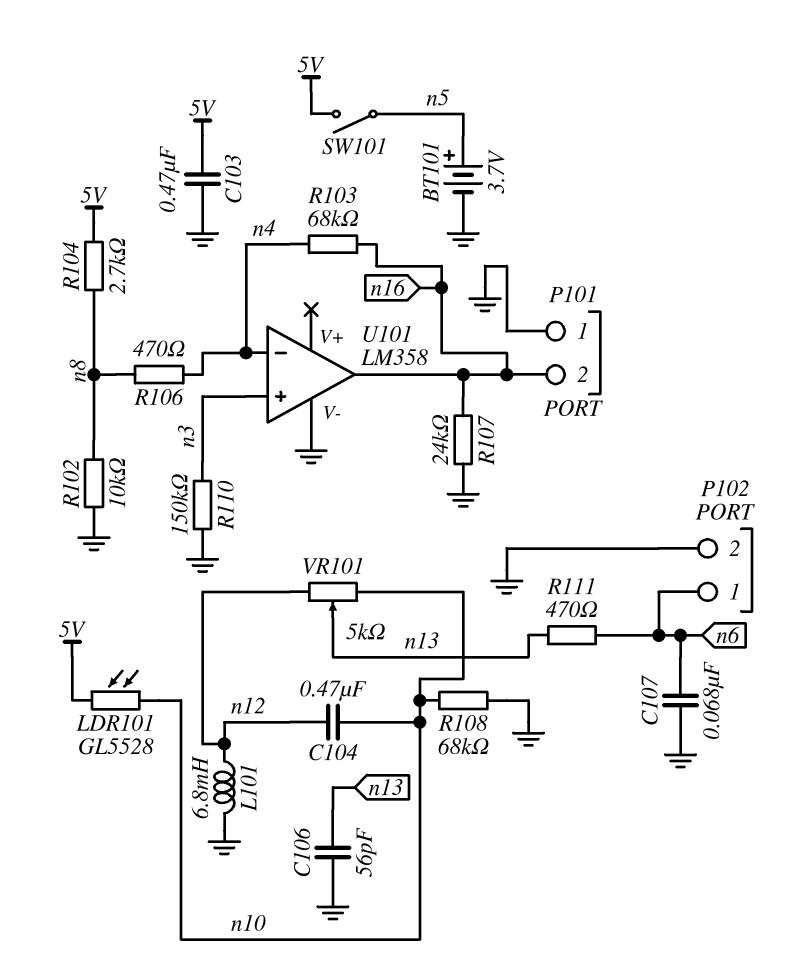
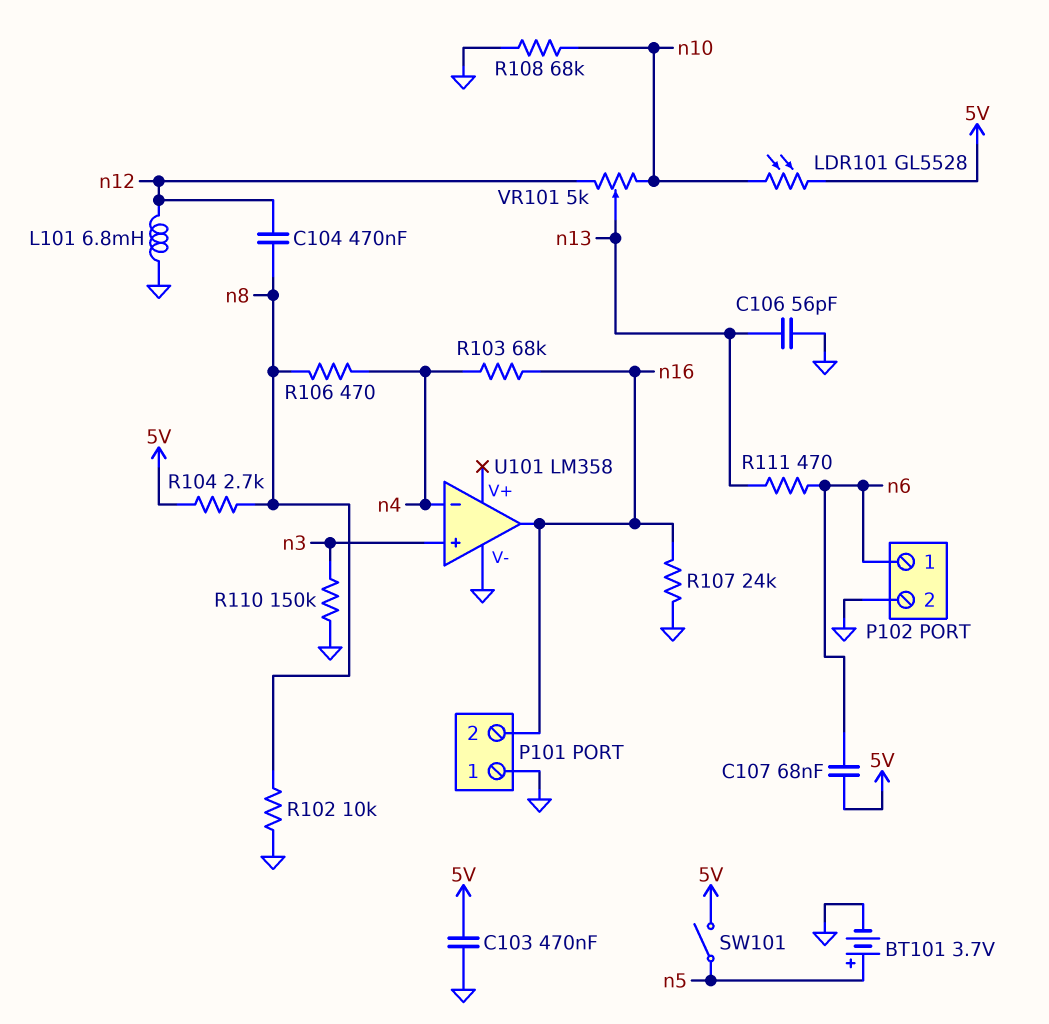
C104: 470nF (n10, n12) -> 470nF (n8, n12)
C107: 68nF (GND, n6) -> 68nF (5V, n6)

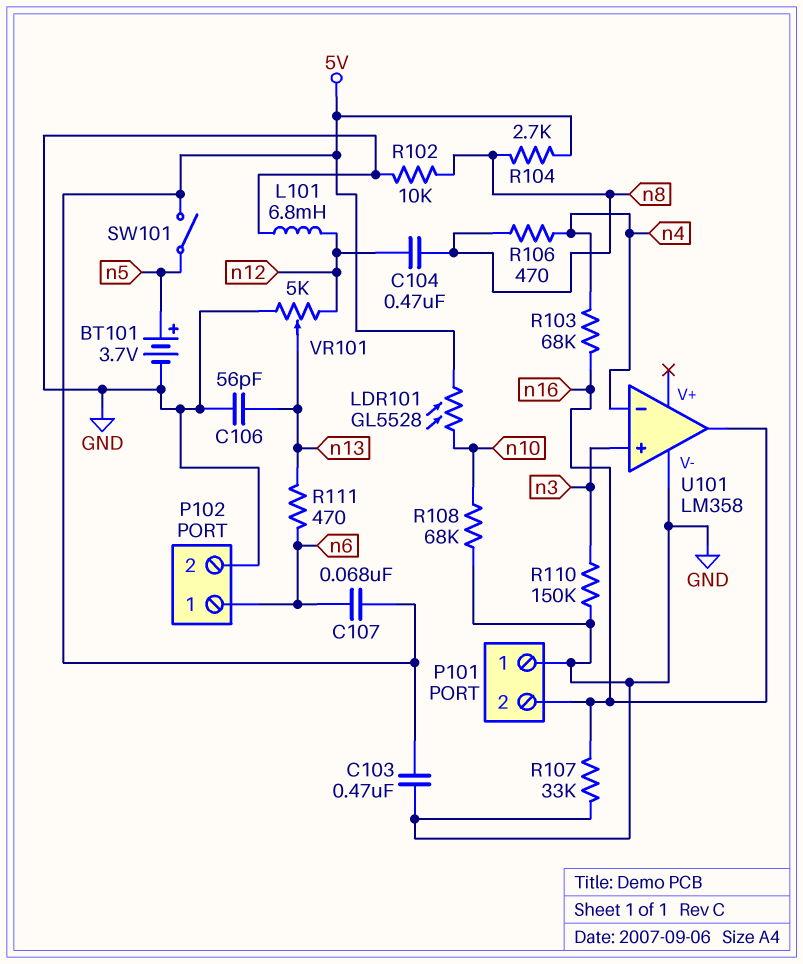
R107: 24k (GND, n16) -> 33k (GND, n16)
VR101: 5k (n10, n12, wiper n13) -> 5k (GND, n12, wiper n13)

